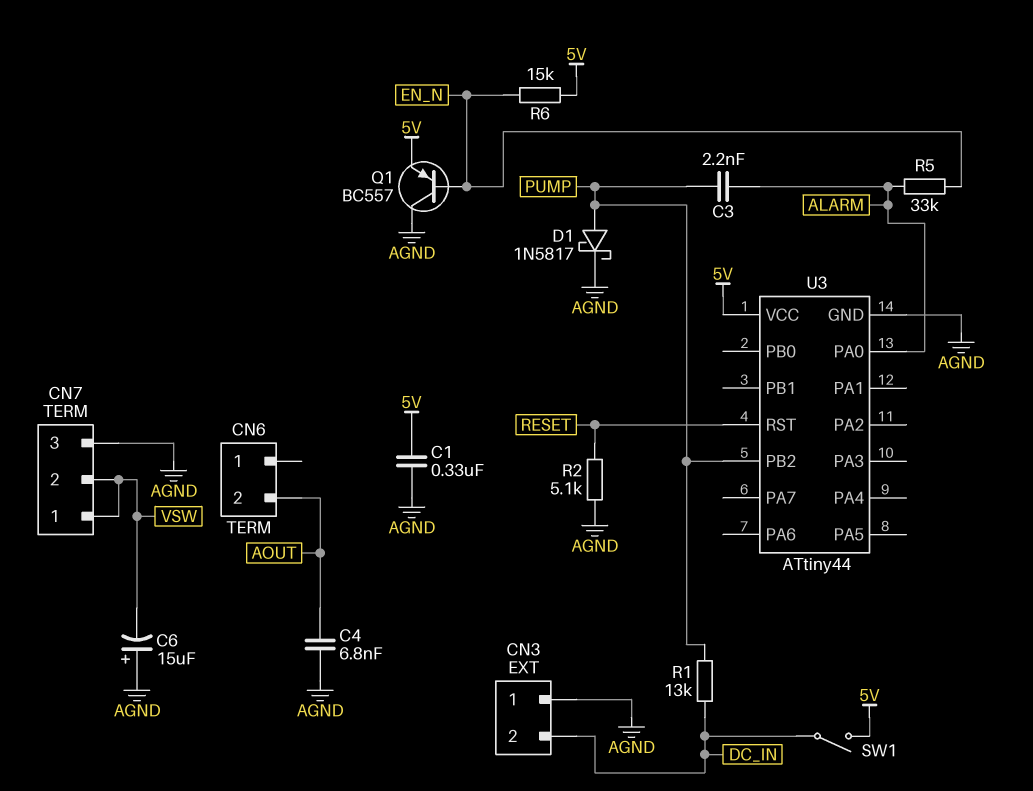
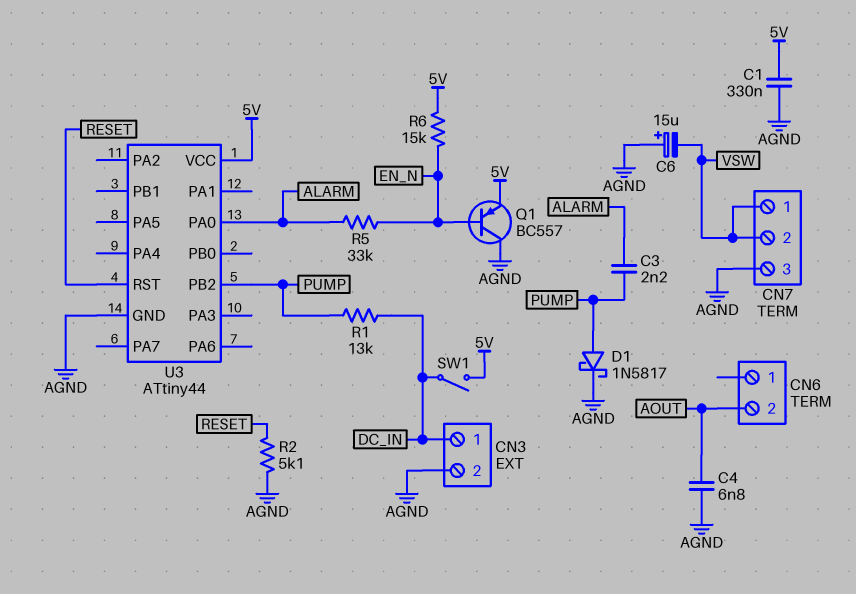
CN3 pin 1: AGND -> DC_IN
CN3 pin 2: DC_IN -> AGND

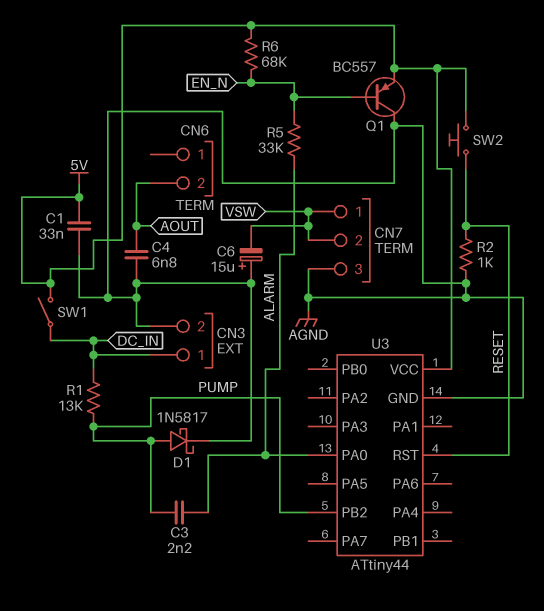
C1: 330nF (5V, AGND) -> 33nF (5V, AGND)
R2: 5.1k (AGND, RESET) -> 1k (AGND, RESET)
R6: 15k (5V, EN_N) -> 68k (5V, EN_N)
SW2: none -> button (5V, RESET)

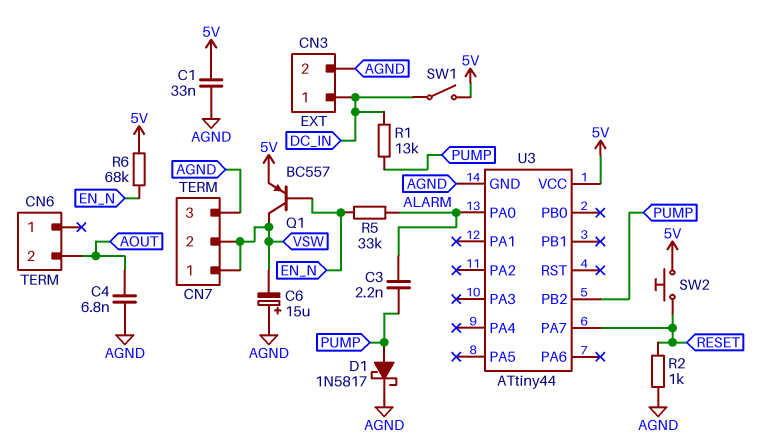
Q1: PNP BC557 (B EN_N, C AGND, E 5V) -> PNP BC557 (B EN_N, C VSW, E 5V)
U3 pin PA7: none -> RESET
U3 pin RST: RESET -> none

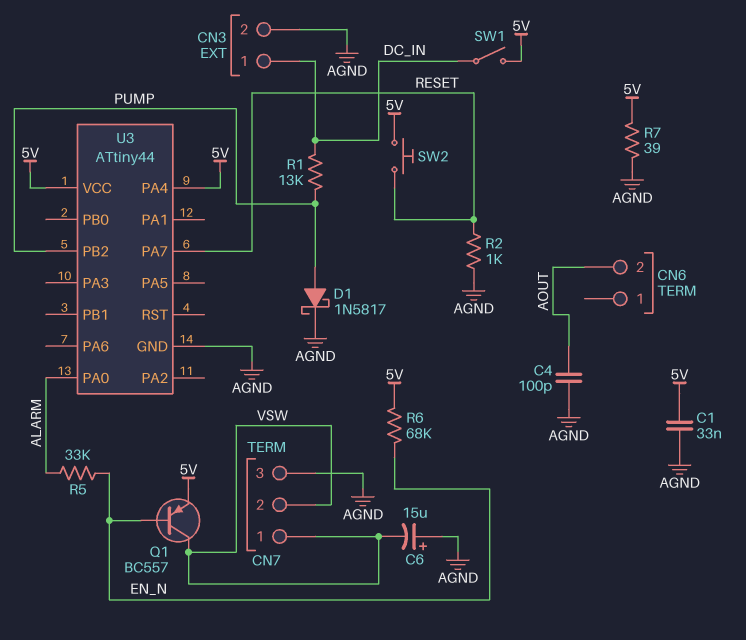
C3: 2.2nF (ALARM, PUMP) -> none
C4: 6.8nF (AGND, AOUT) -> 100pF (AGND, AOUT)
R7: none -> 39 (5V, AGND)
U3 pin PA4: none -> 5V

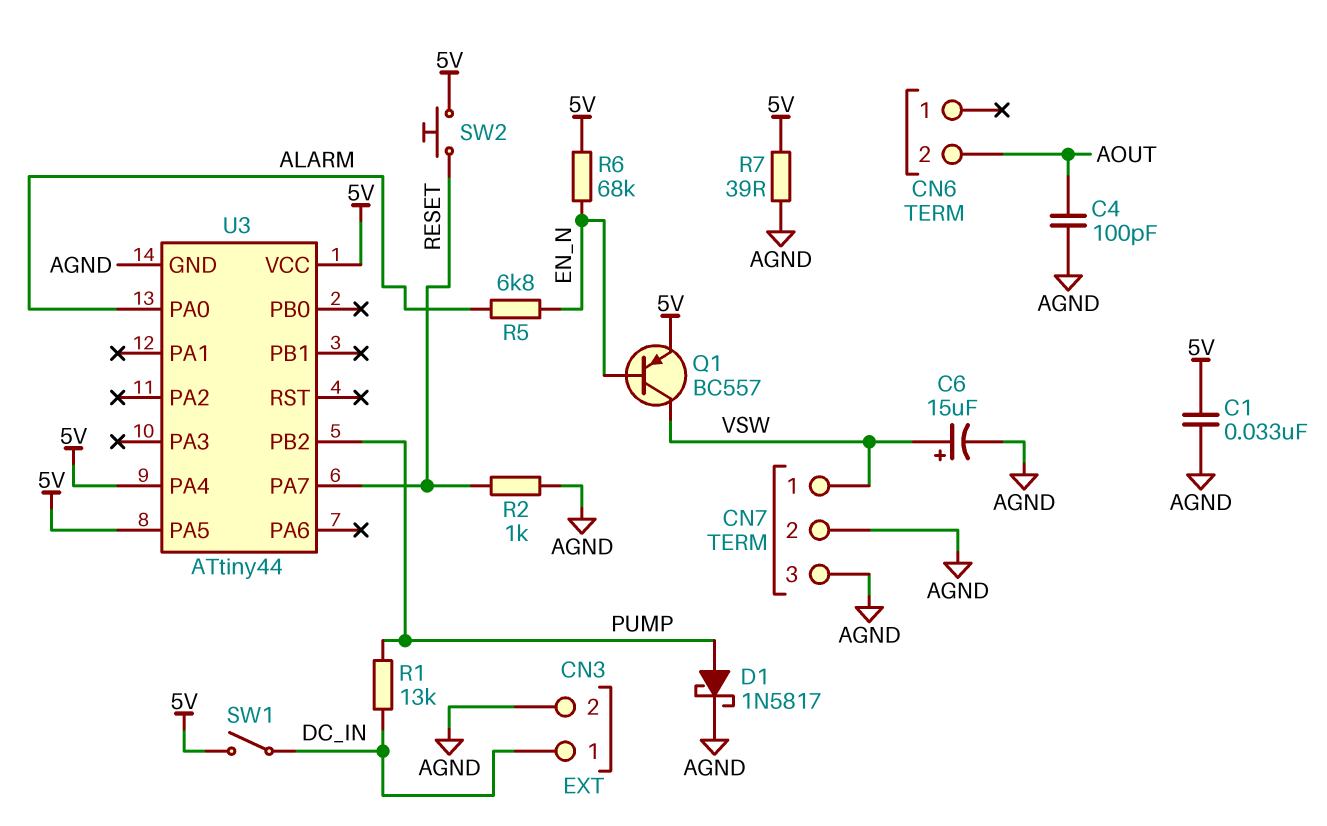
C6: 15uF (plus AGND, minus VSW) -> 15uF (plus VSW, minus AGND)
CN7 pin 2: VSW -> AGND
R5: 33k (ALARM, EN_N) -> 6.8k (ALARM, EN_N)
U3 pin PA5: none -> 5V

